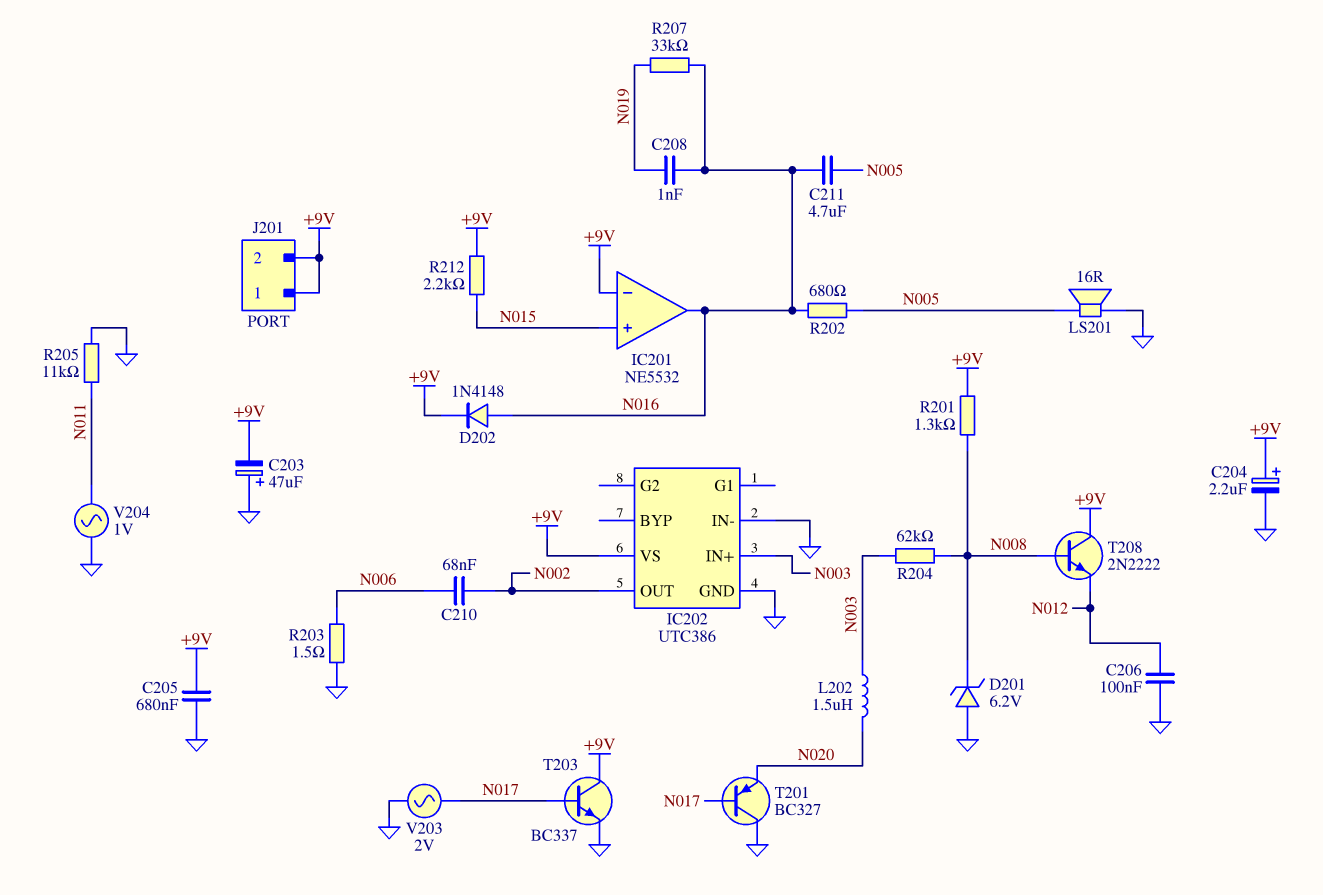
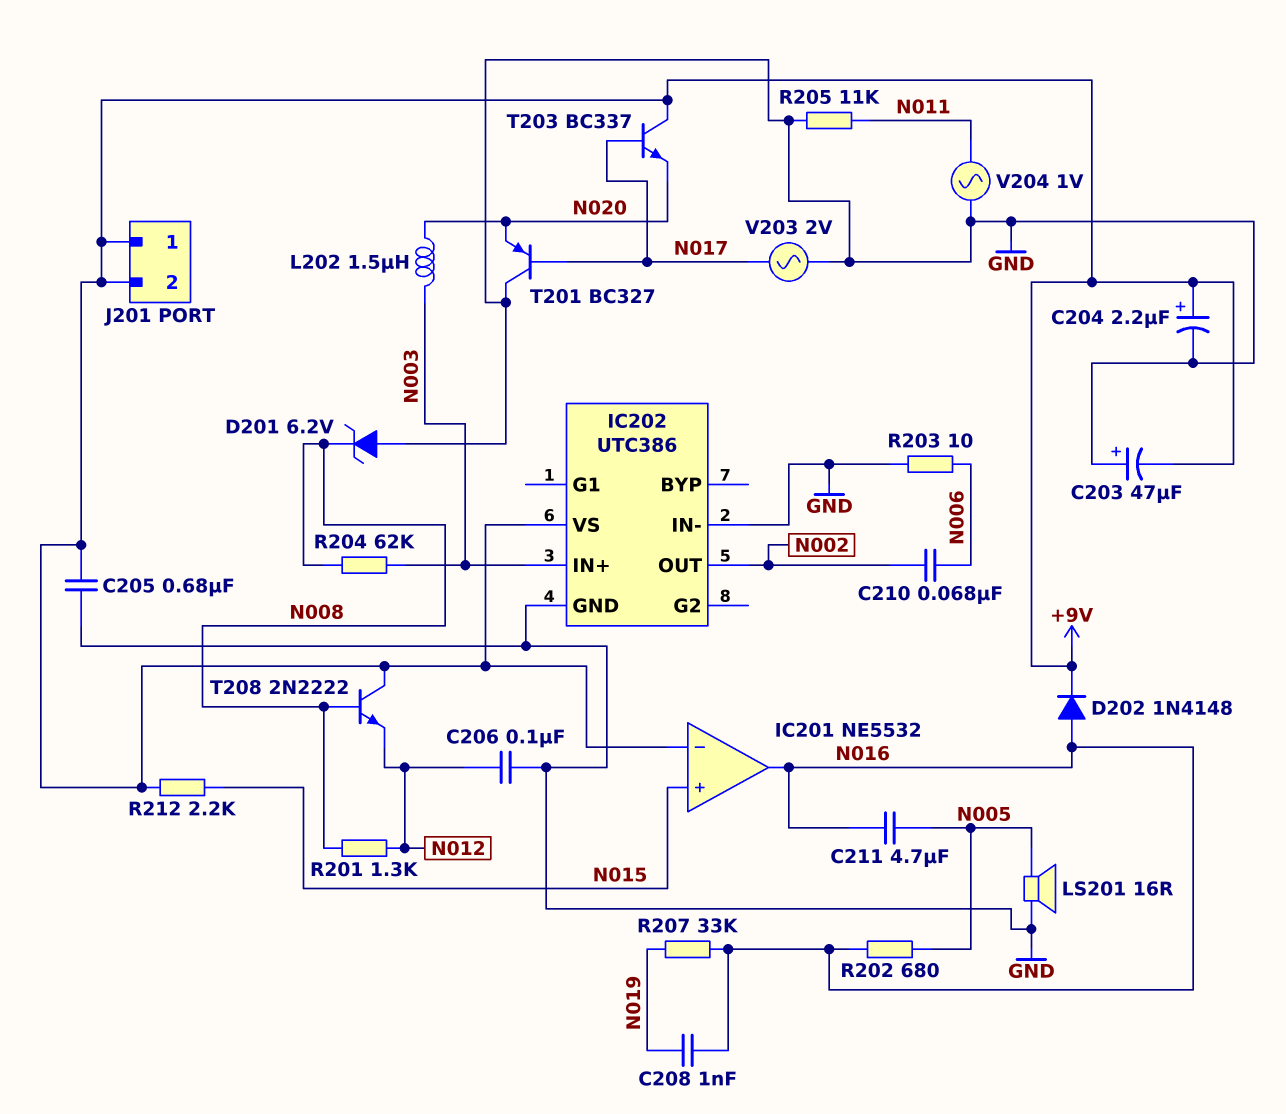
R201: 1.3k (+9V, N008) -> 1.3k (N008, N012)
R203: 1.5 (GND, N006) -> 10 (GND, N006)
T203: NPN BC337 (B N017, C +9V, E GND) -> NPN BC337 (B N017, C +9V, E N020)

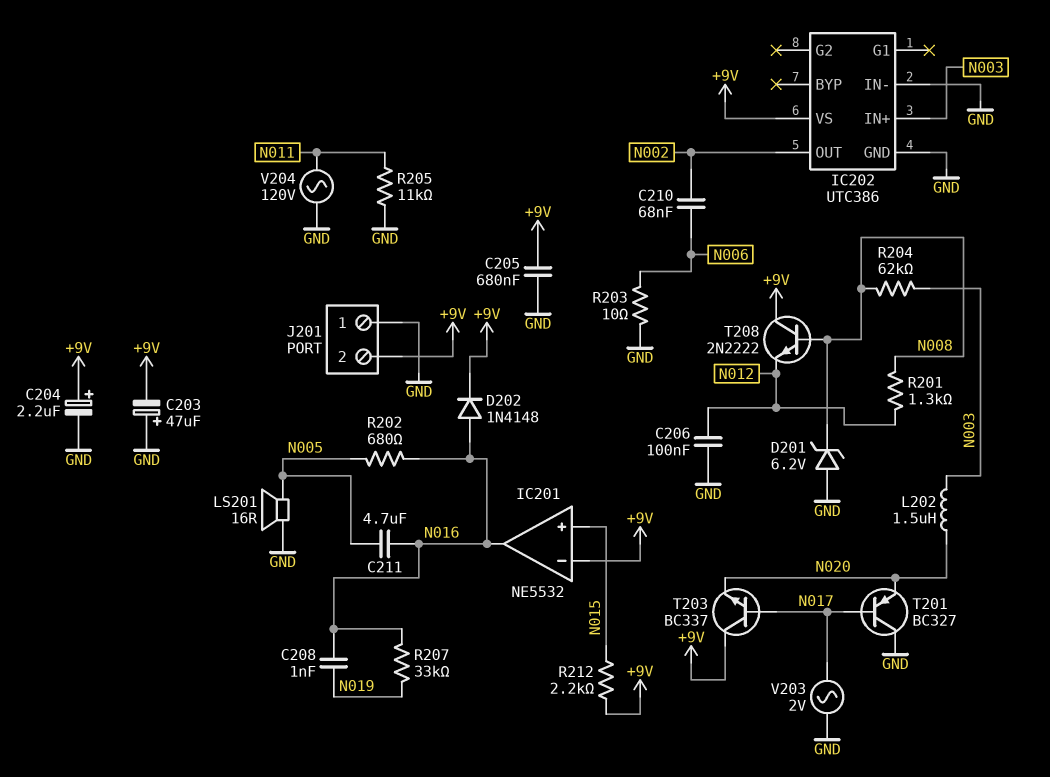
J201 pin 1: +9V -> GND
V204: AC 1V (GND, N011) -> AC 120V (GND, N011)

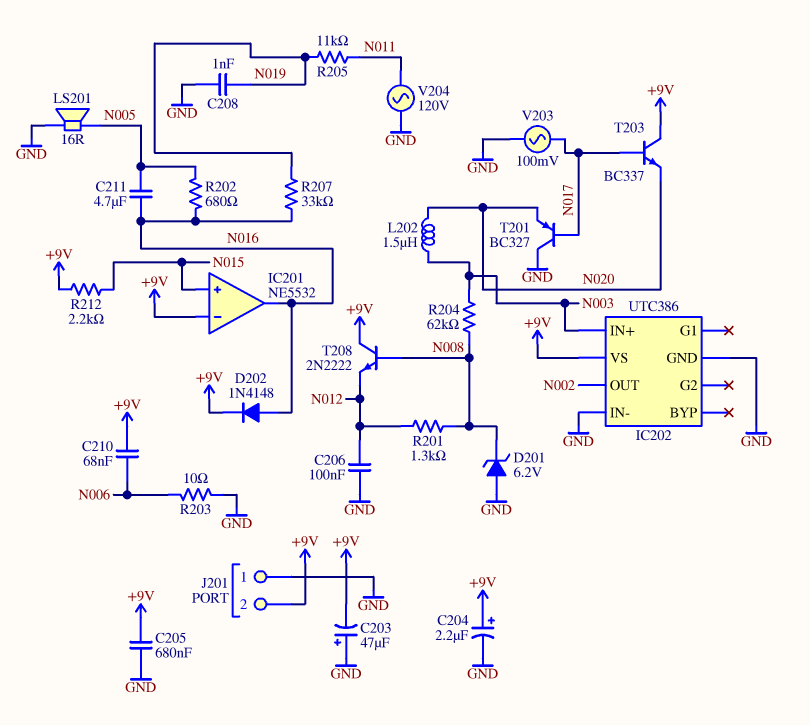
C208: 1nF (N016, N019) -> 1nF (GND, N019)
C210: 68nF (N002, N006) -> 68nF (+9V, N006)
R205: 11k (GND, N011) -> 11k (N011, N019)
V203: AC 2V (GND, N017) -> AC 100mV (GND, N017)

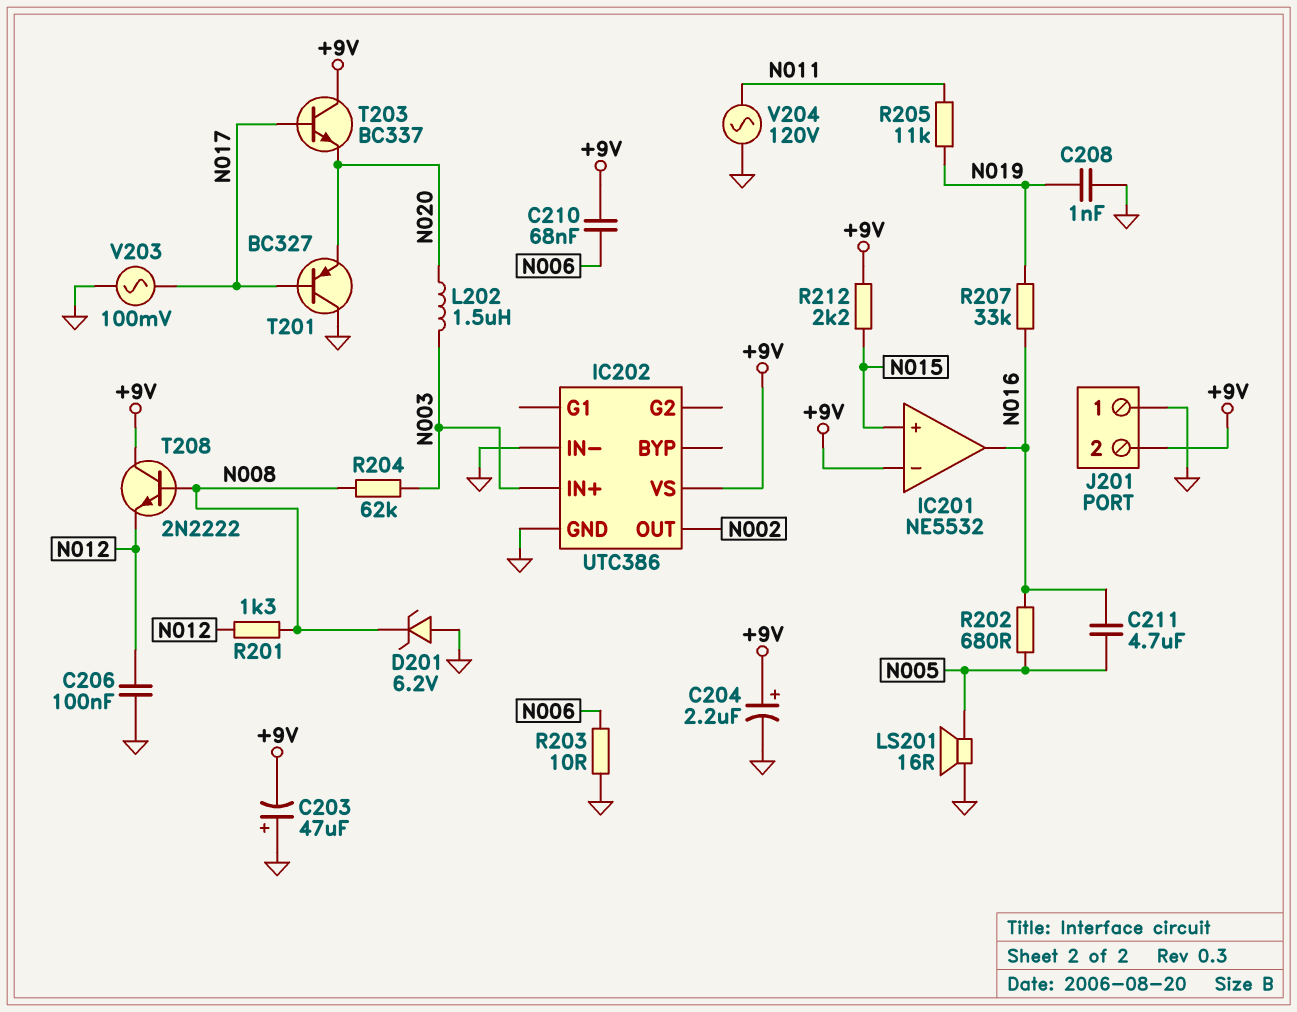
C205: 680nF (+9V, GND) -> none
D202: diode 1N4148 (A N016, K +9V) -> none

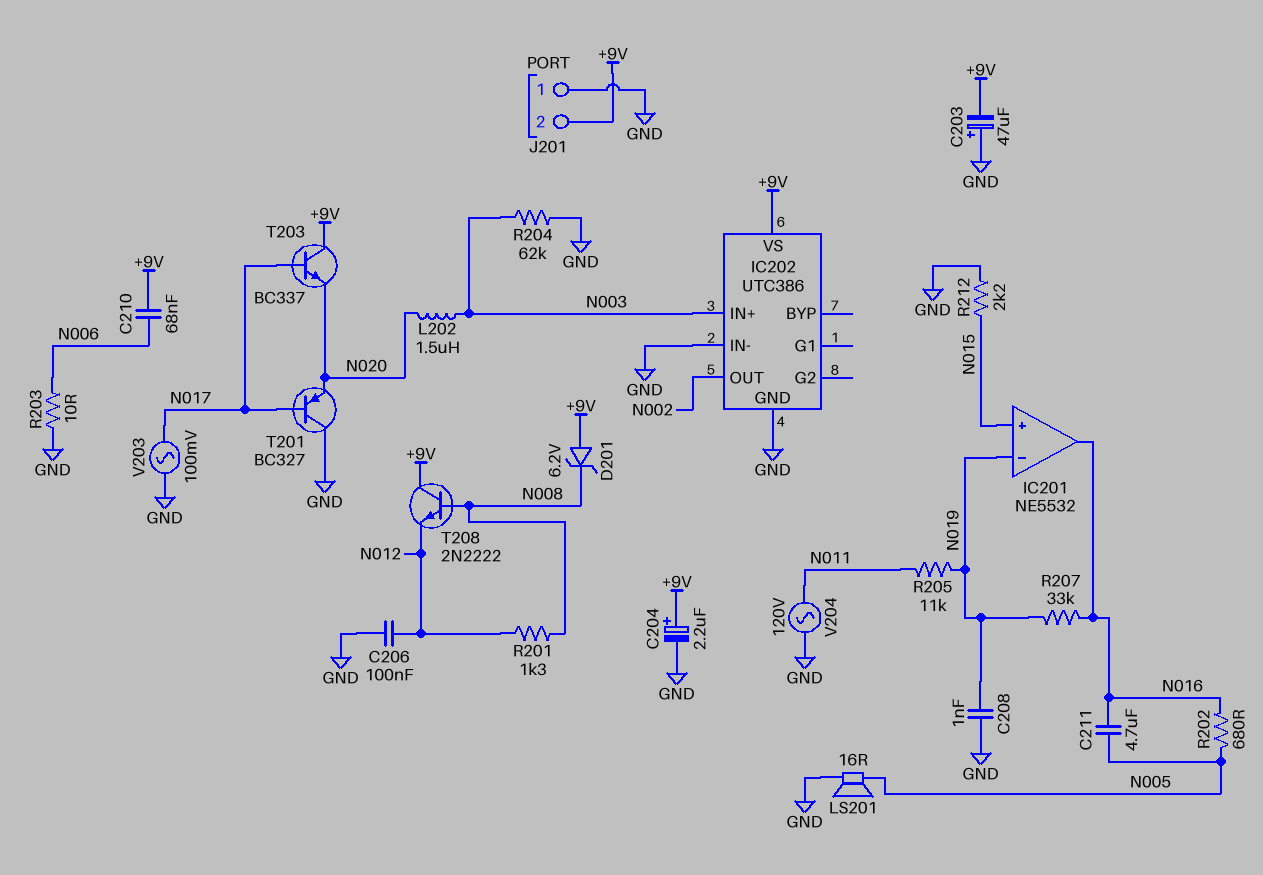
D201: zener 6.2V (A GND, K N008) -> zener 6.2V (A +9V, K N008)
IC201 pin in-: +9V -> N019
R204: 62k (N003, N008) -> 62k (GND, N003)
R212: 2.2k (+9V, N015) -> 2.2k (GND, N015)

